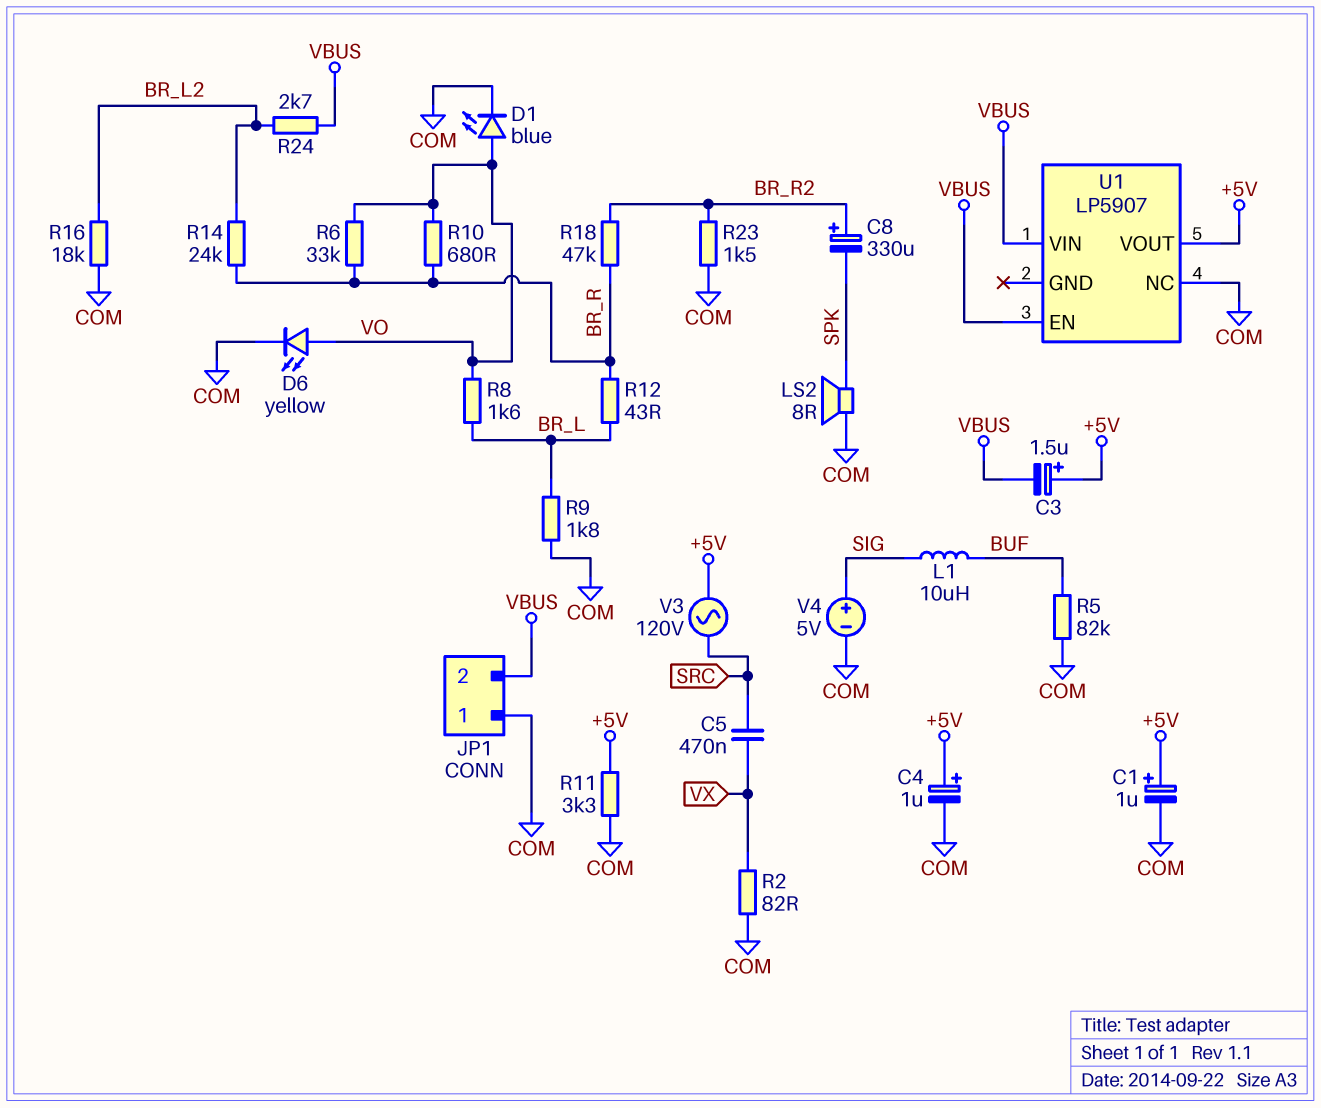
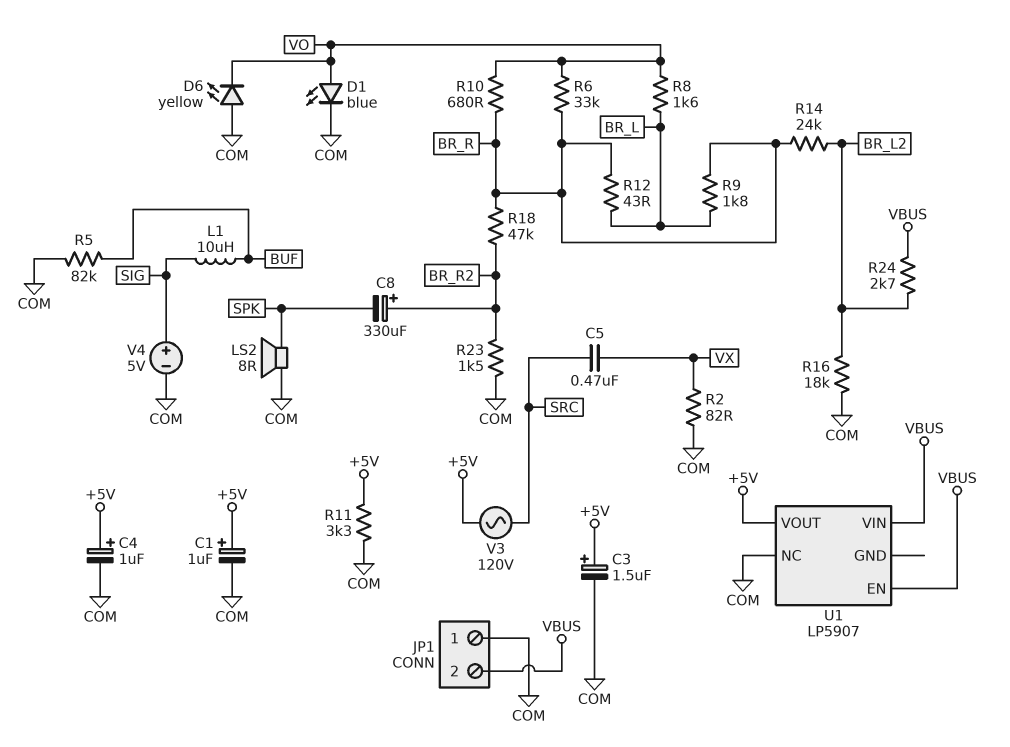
C3: 1.5uF (plus +5V, minus VBUS) -> 1.5uF (plus +5V, minus COM)
D6: LED yellow (A VO, K COM) -> LED yellow (A COM, K VO)
R9: 1.8k (BR_L, COM) -> 1.8k (BR_L, BR_R)

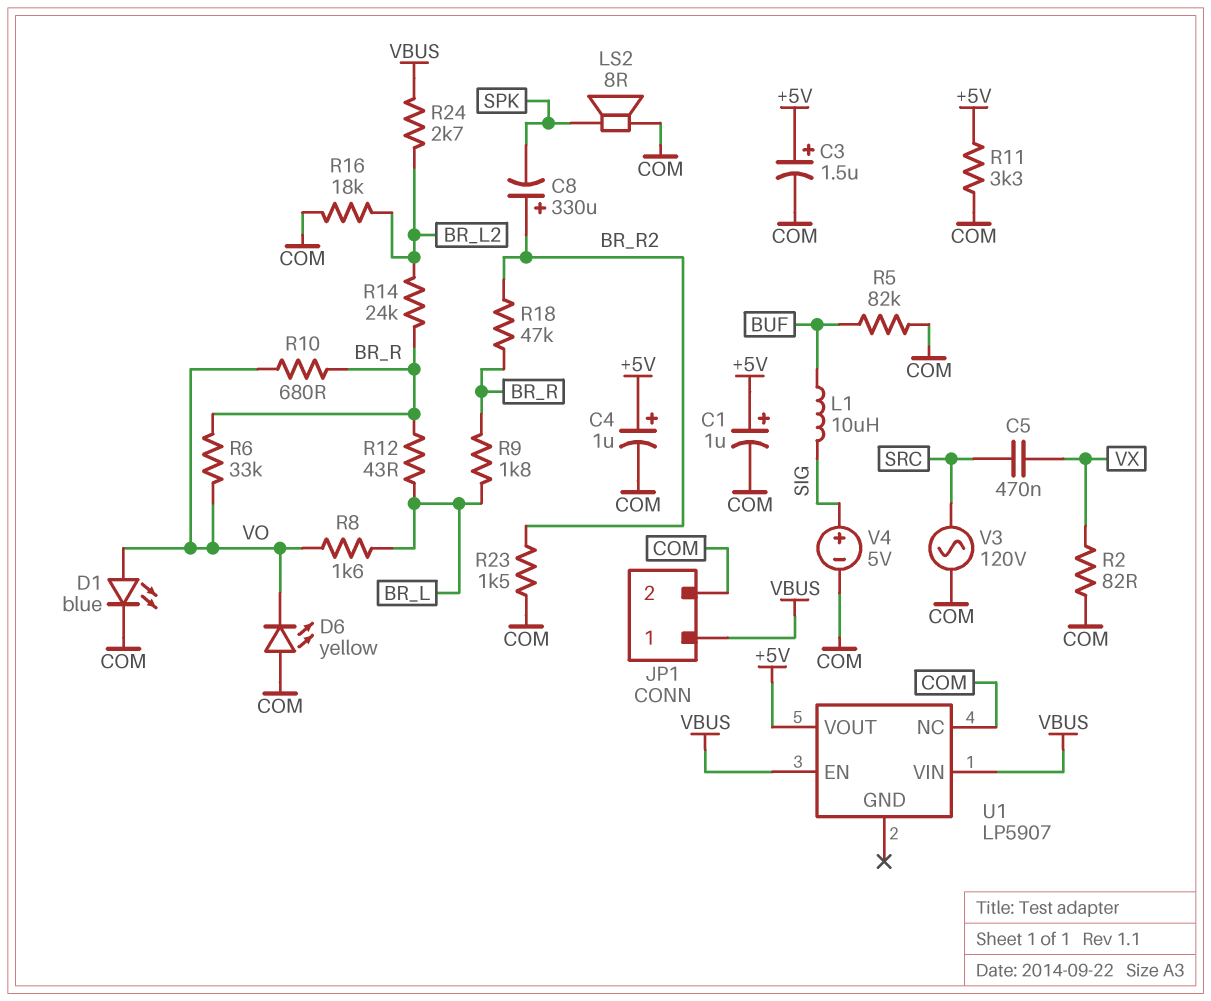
JP1 pin 1: COM -> VBUS
JP1 pin 2: VBUS -> COM
V3: AC 120V (+5V, SRC) -> AC 120V (COM, SRC)

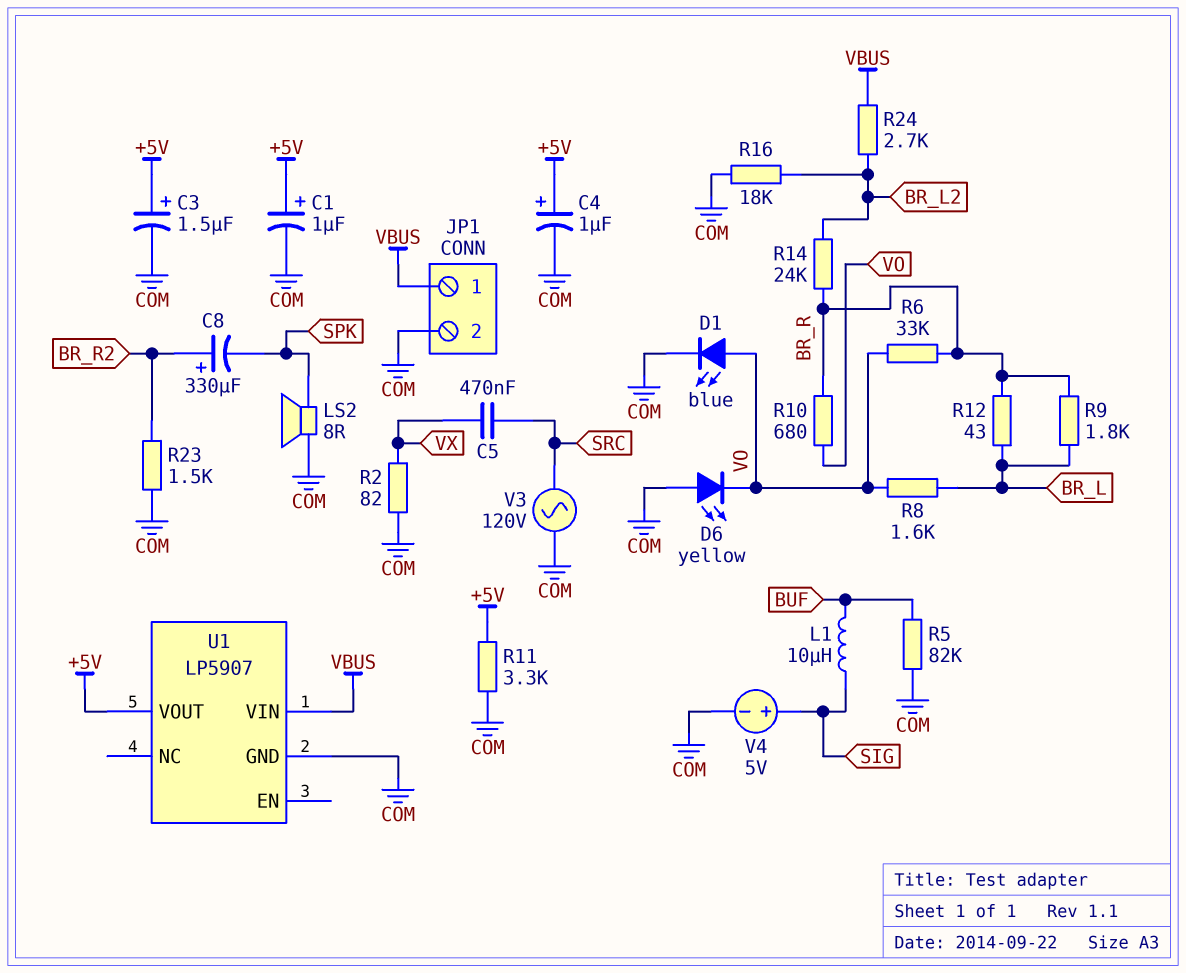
R18: 47k (BR_R, BR_R2) -> none
U1 pin EN: VBUS -> none
U1 pin GND: none -> COM
U1 pin NC: COM -> none

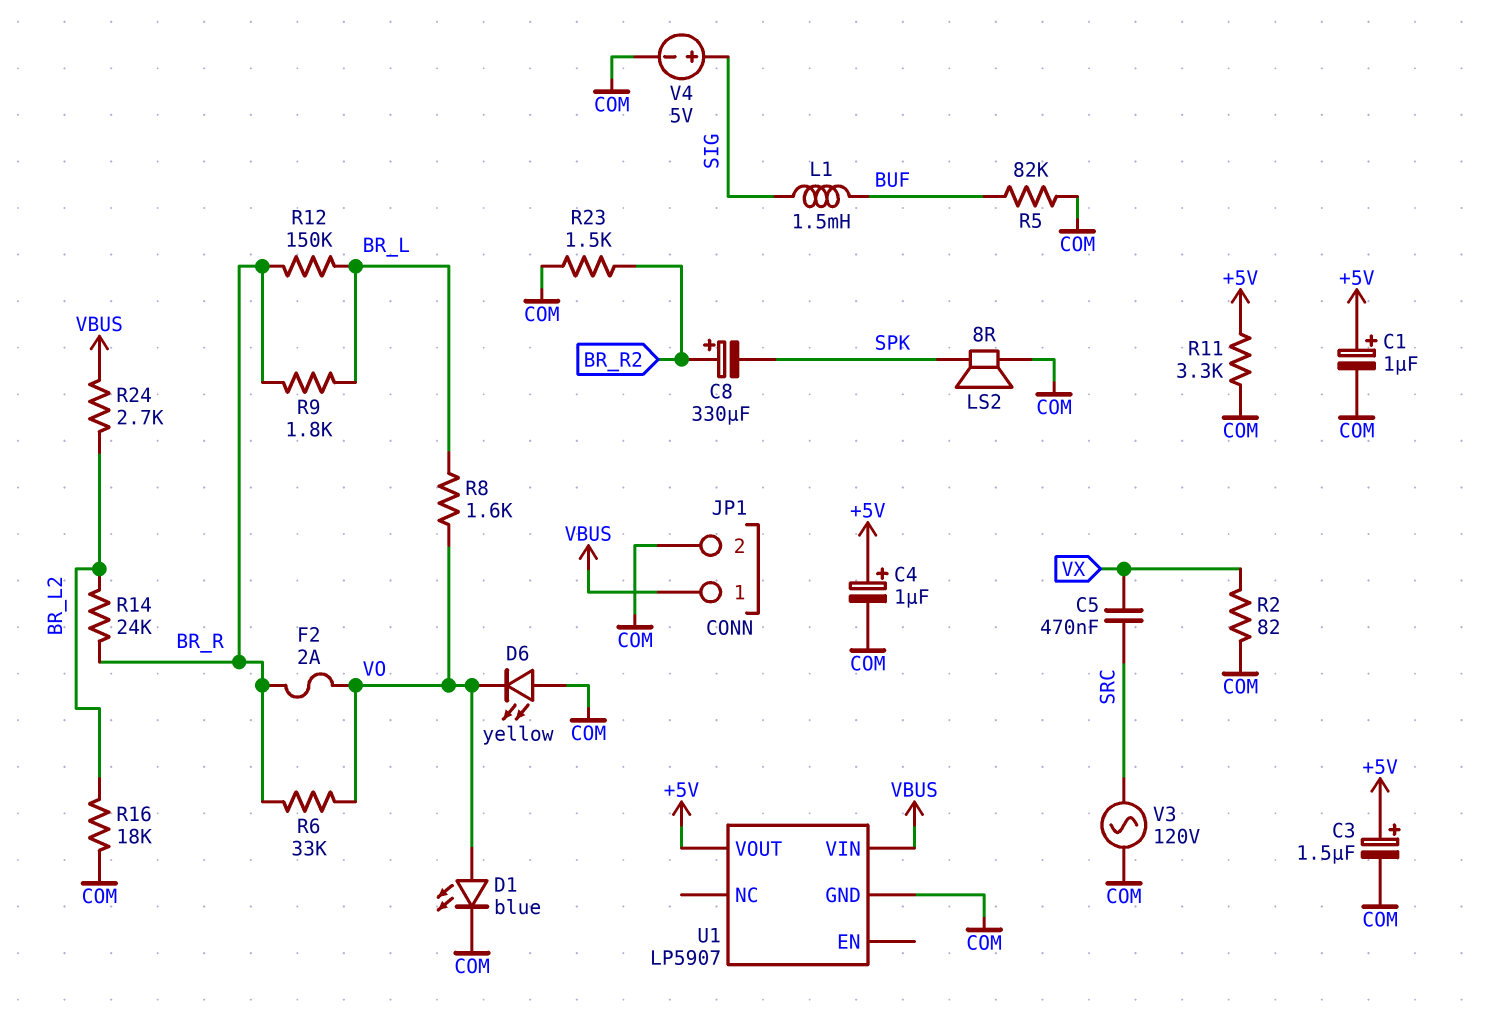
F2: none -> 2A (BR_R, VO)
L1: 10uH (BUF, SIG) -> 1.5mH (BUF, SIG)
R10: 680 (BR_R, VO) -> none
R12: 43 (BR_L, BR_R) -> 150k (BR_L, BR_R)

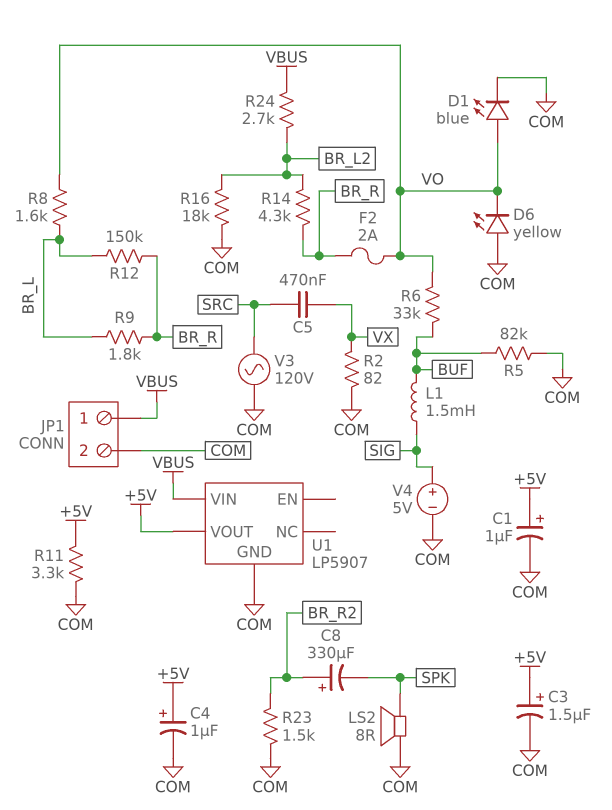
R6: 33k (BR_R, VO) -> 33k (BUF, VO)
R14: 24k (BR_L2, BR_R) -> 4.3k (BR_L2, BR_R)

